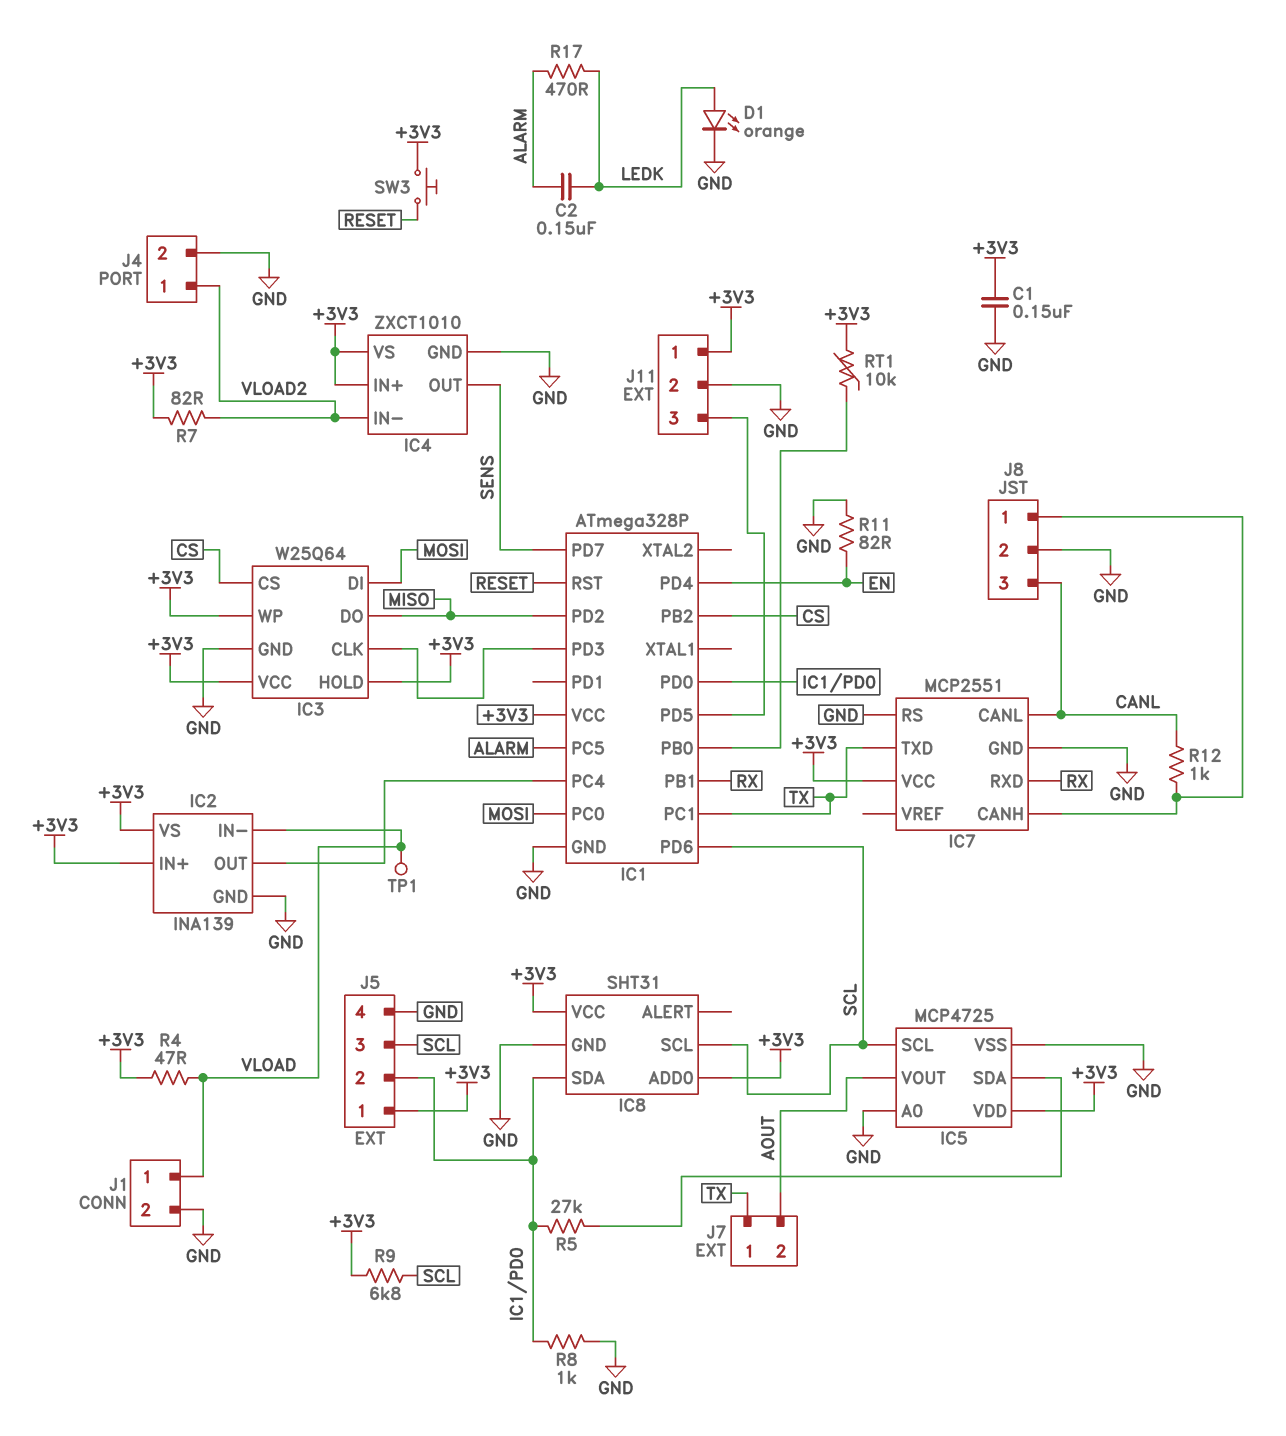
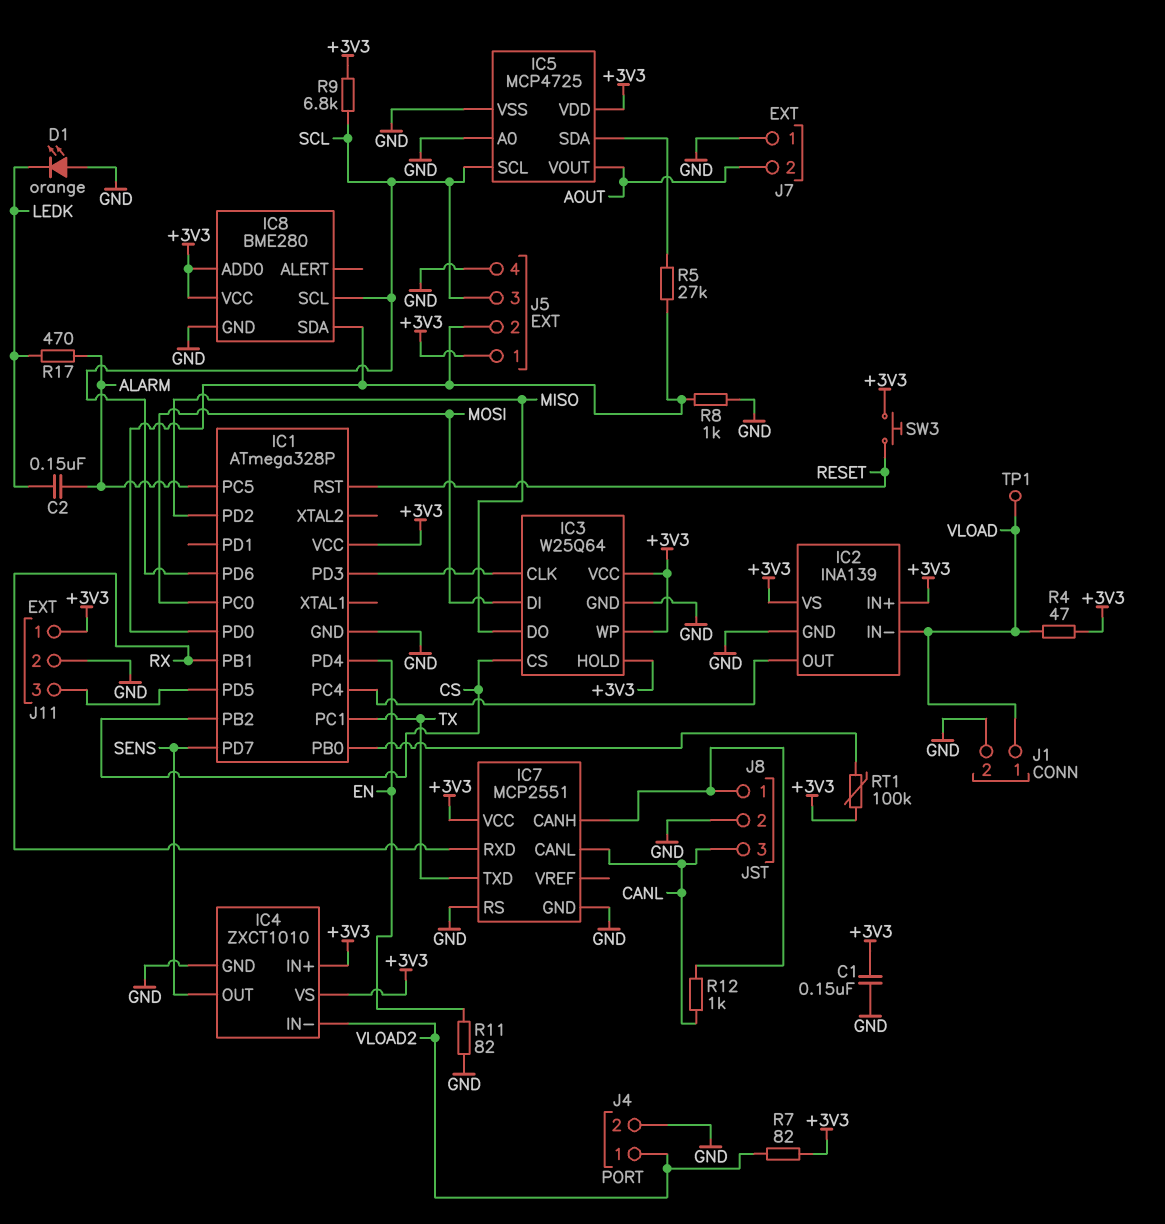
D1: LED orange (A LEDK, K GND) -> LED orange (A GND, K LEDK)
IC8: SHT31 -> BME280
J7 pin 1: TX -> GND
RT1: 10k (+3V3, IC1/PB0) -> 100k (+3V3, IC1/PB0)

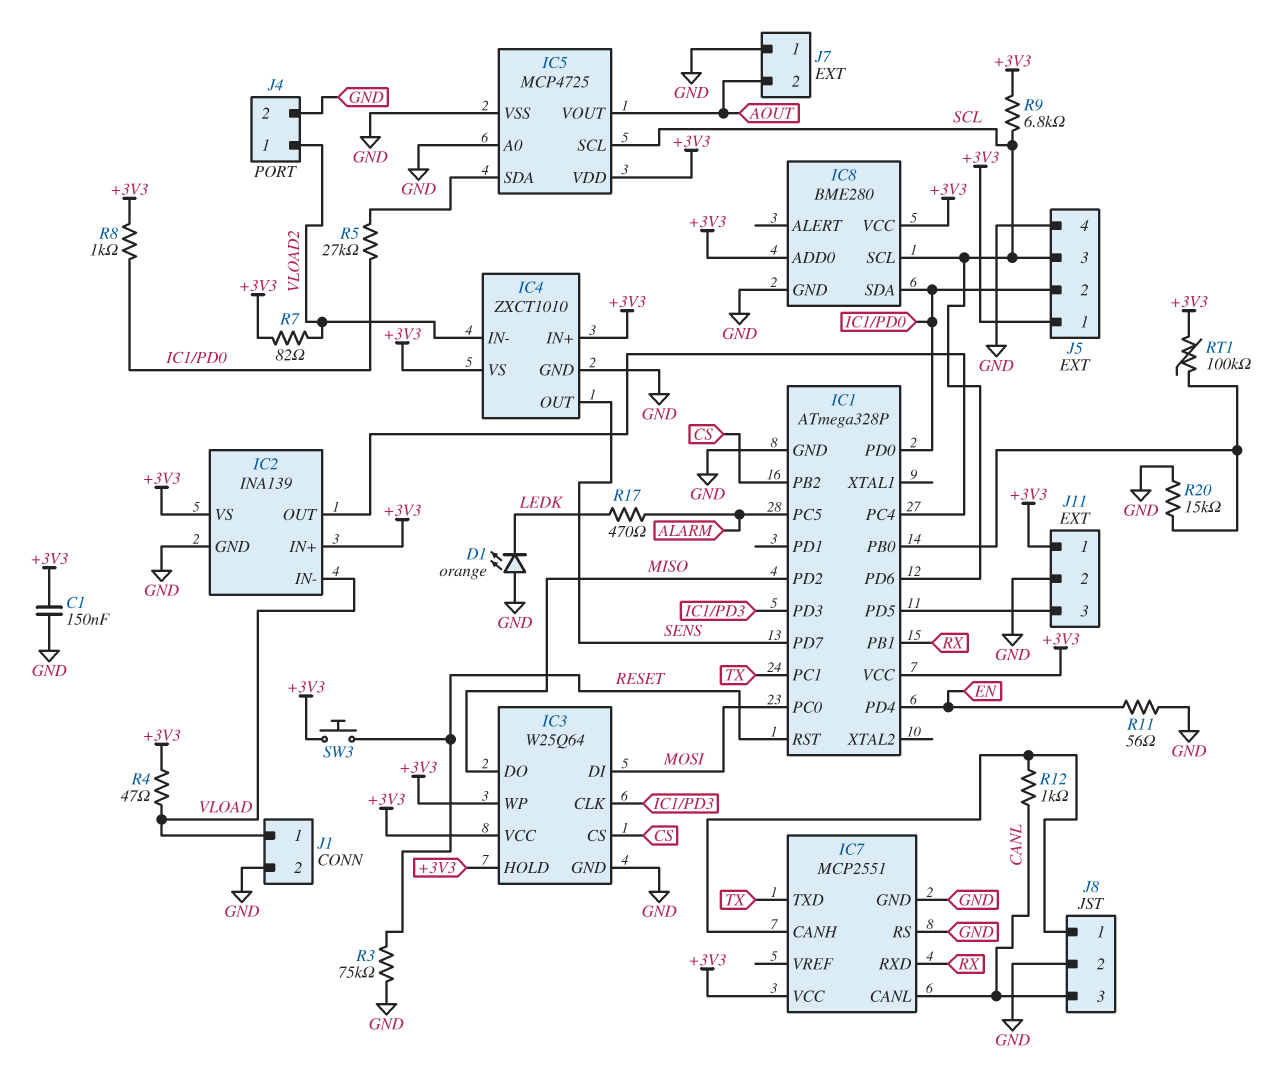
C2: 150nF (ALARM, LEDK) -> none
R3: none -> 75k (GND, RESET)
R8: 1k (GND, IC1/PD0) -> 1k (+3V3, IC1/PD0)
R11: 82 (EN, GND) -> 56 (EN, GND)
R20: none -> 15k (GND, IC1/PB0)
TP1: test point (VLOAD) -> none

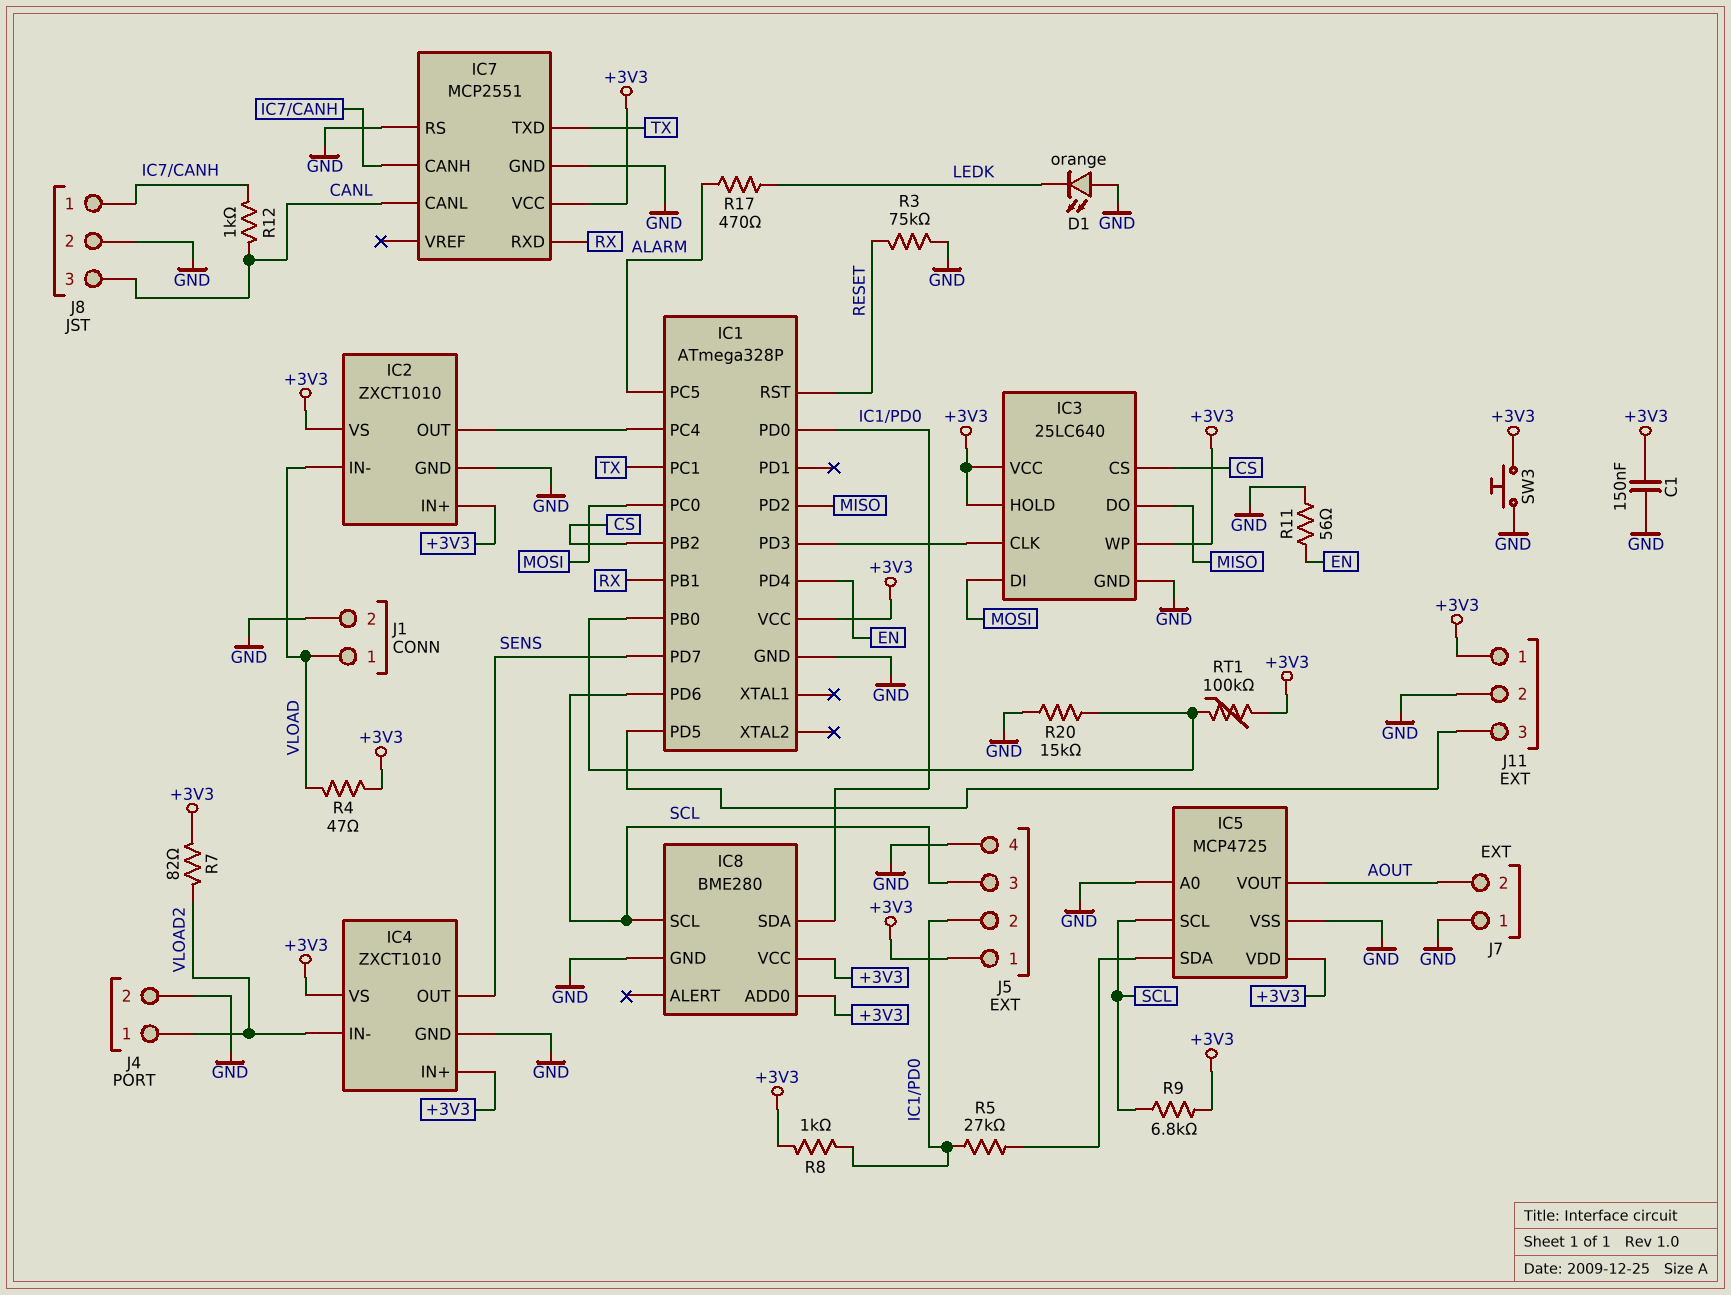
IC2: INA139 -> ZXCT1010
IC3: W25Q64 -> 25LC640
SW3: button (+3V3, RESET) -> button (+3V3, GND)

